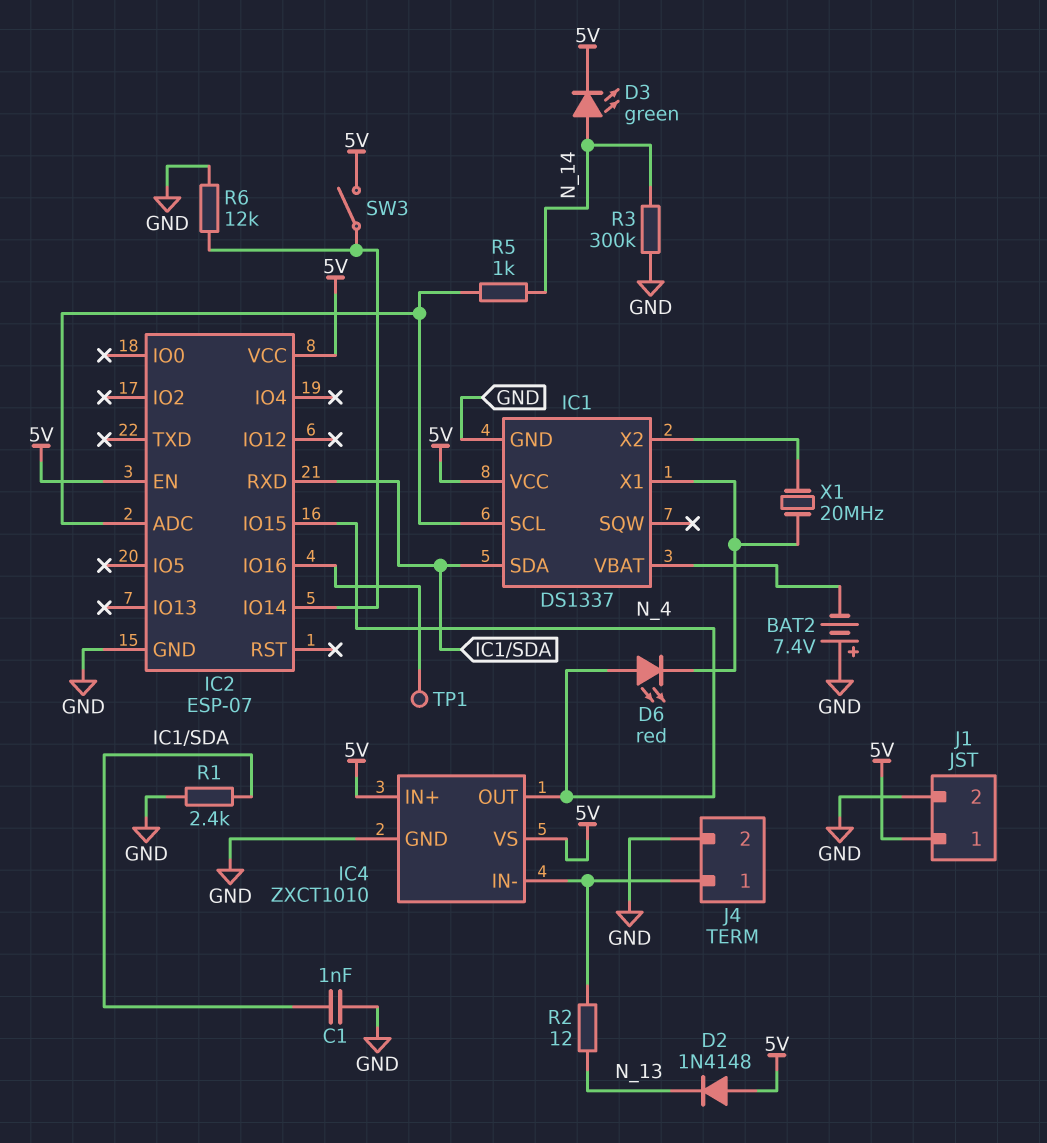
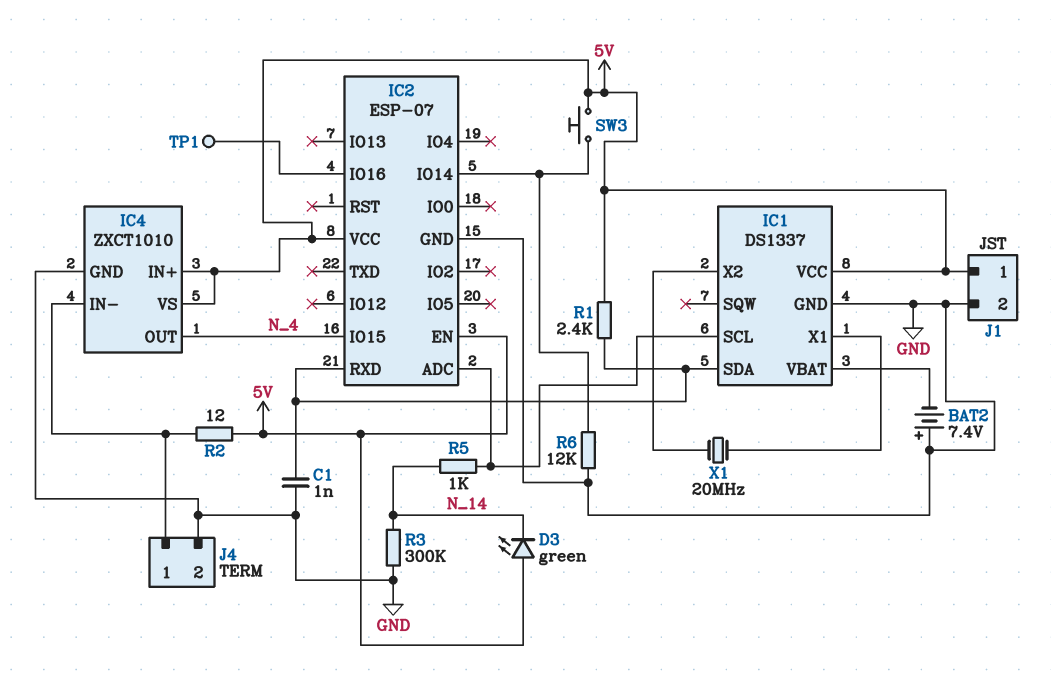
D2: diode 1N4148 (A 5V, K N_13) -> none
D3: LED green (A N_14, K 5V) -> LED green (A 5V, K N_14)
D6: LED red (A N_4, K IC1/X1) -> none
R1: 2.4k (GND, IC1/SDA) -> 2.4k (5V, IC1/SDA)
R2: 12 (IC4/IN-, N_13) -> 12 (5V, IC4/IN-)
SW3: switch (5V, IC2/IO14) -> button (5V, IC2/IO14)

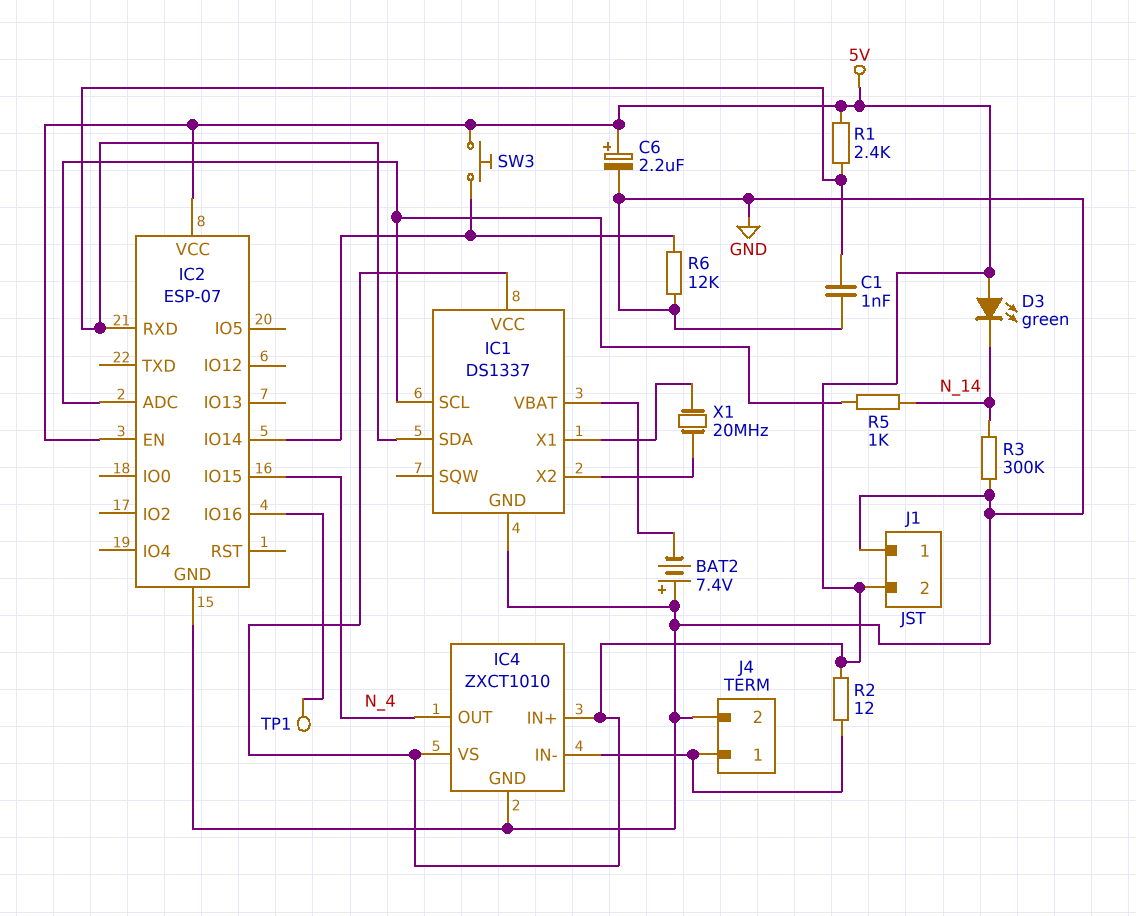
C6: none -> 2.2uF (plus 5V, minus GND)
J1 pin 1: 5V -> GND
J1 pin 2: GND -> 5V

